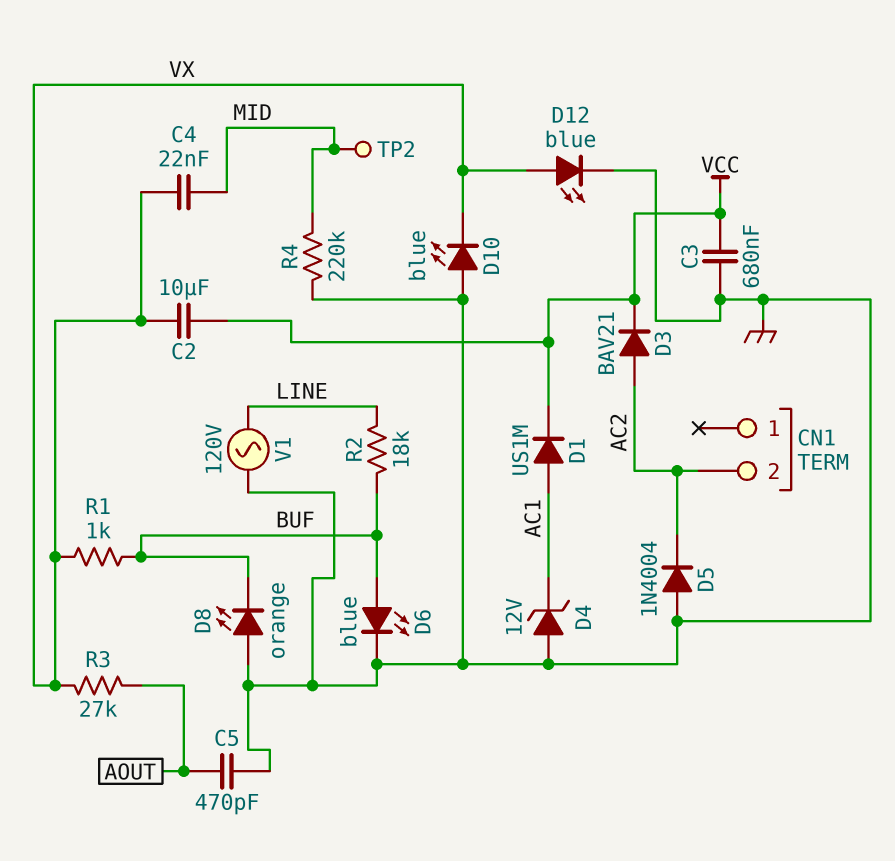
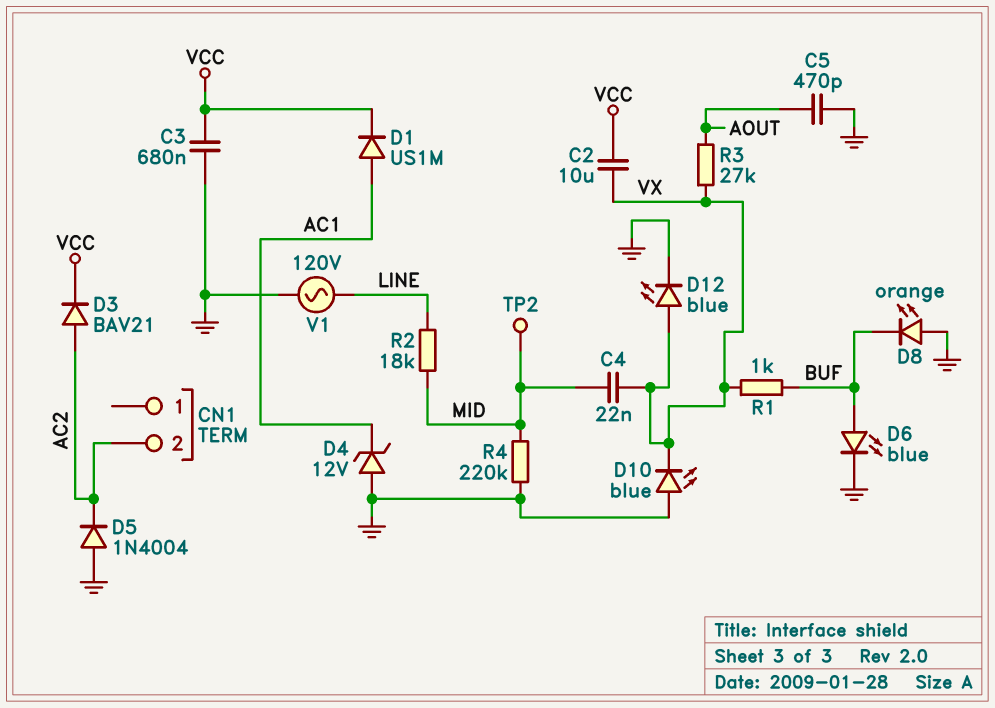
R2: 18k (BUF, LINE) -> 18k (LINE, MID)

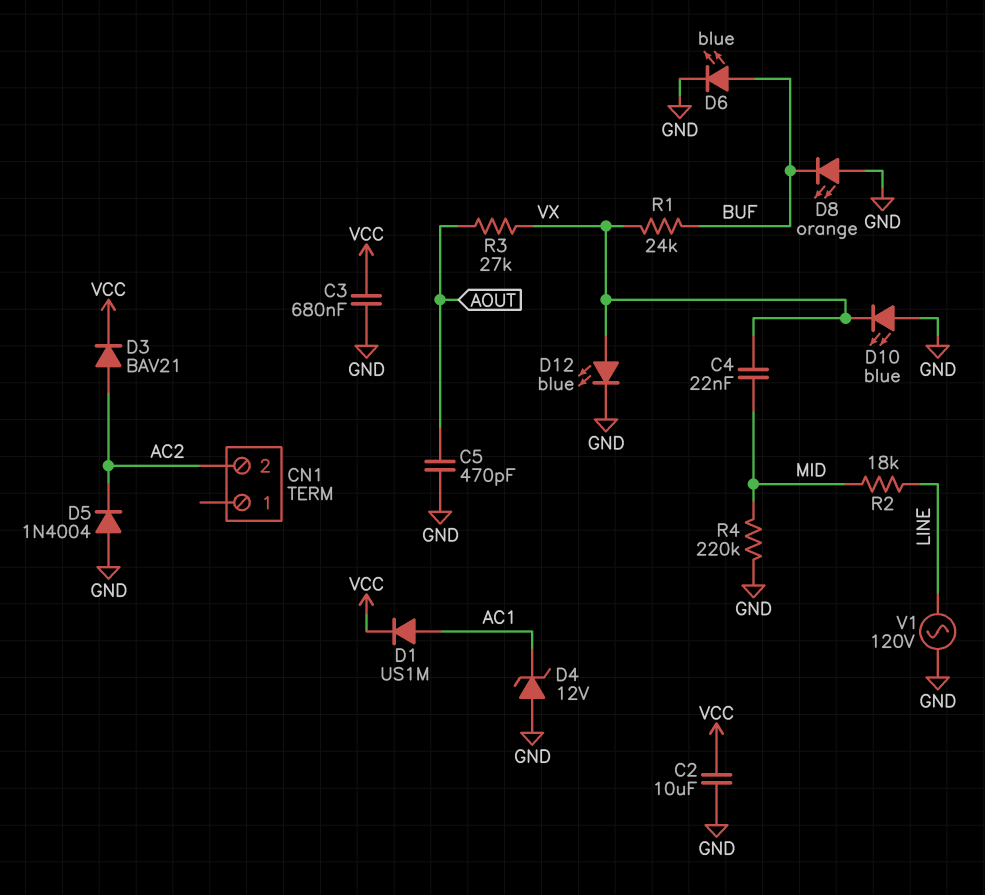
C2: 10uF (VCC, VX) -> 10uF (GND, VCC)
R1: 1k (BUF, VX) -> 24k (BUF, VX)
TP2: test point (MID) -> none

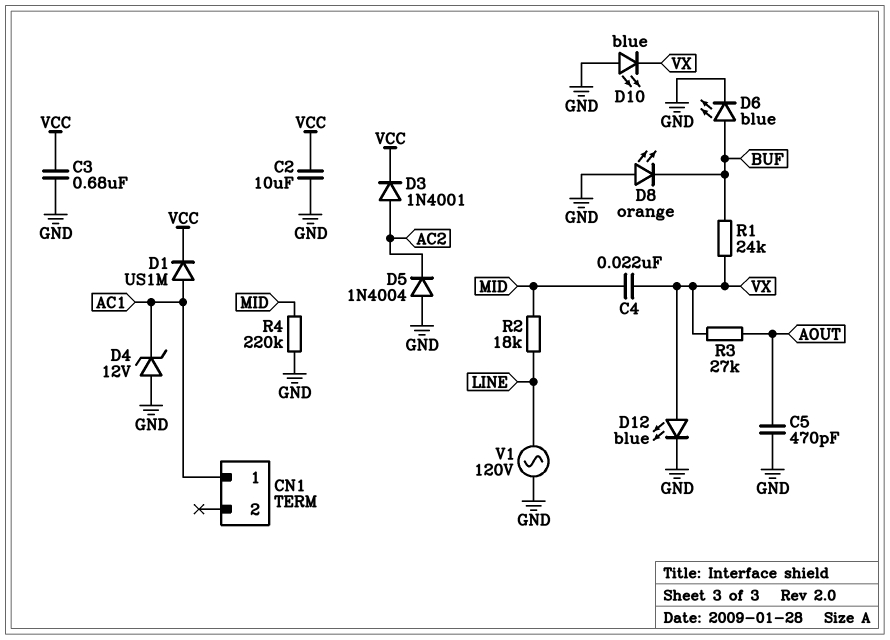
CN1 pin 1: none -> AC1
CN1 pin 2: AC2 -> none
D3: diode BAV21 (A AC2, K VCC) -> diode 1N4001 (A AC2, K VCC)

